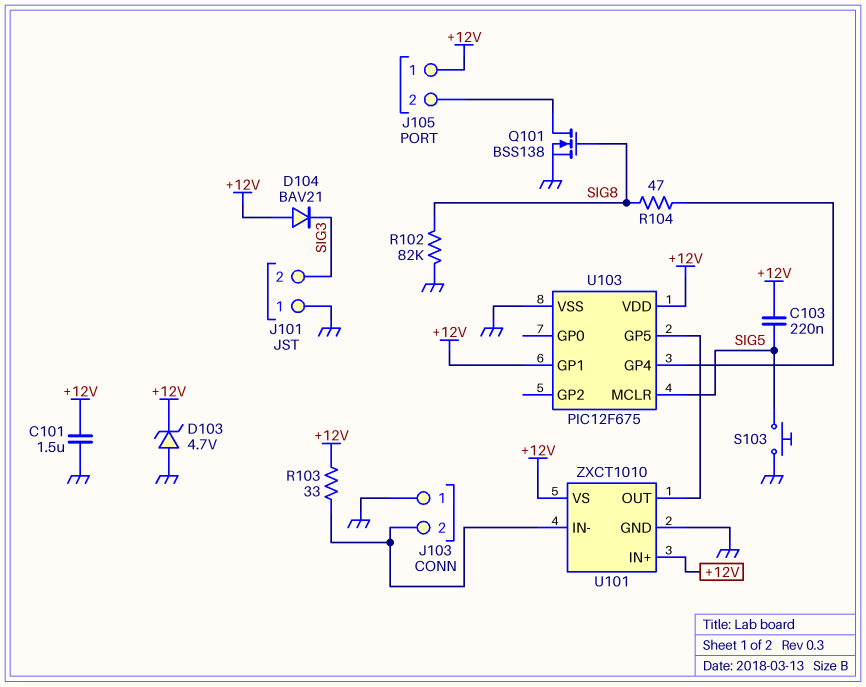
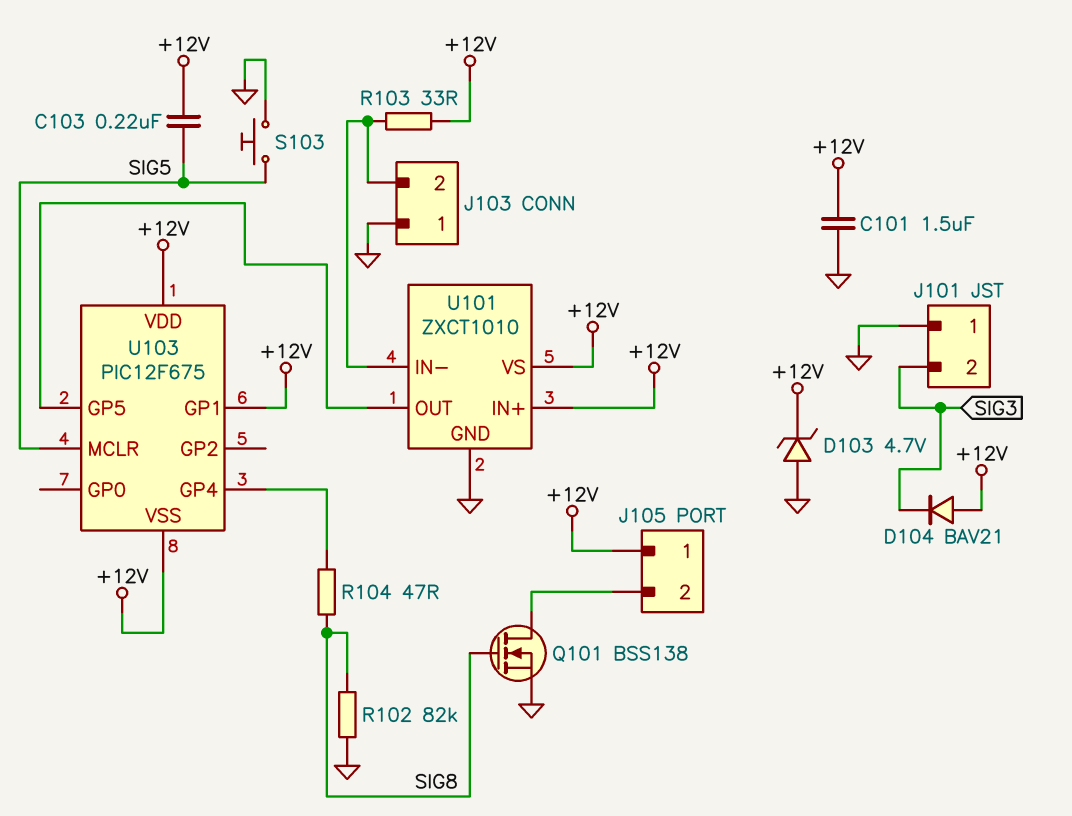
U103 pin VSS: GND -> +12V

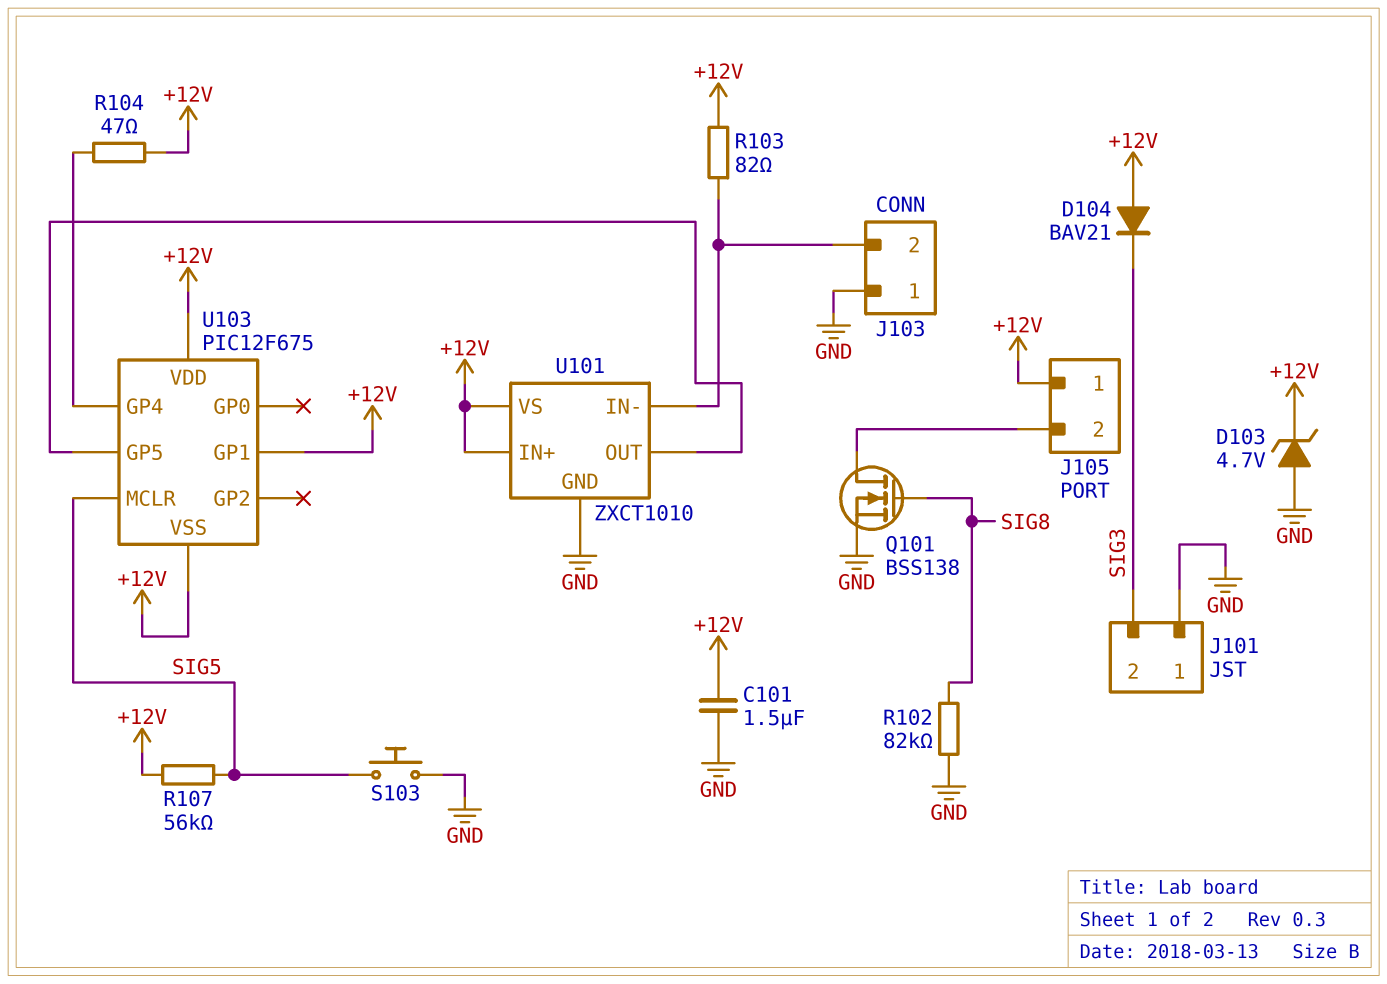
C103: 220nF (+12V, SIG5) -> none
R103: 33 (+12V, J103/2) -> 82 (+12V, J103/2)
R104: 47 (SIG8, U103/GP4) -> 47 (+12V, U103/GP4)
R107: none -> 56k (+12V, SIG5)

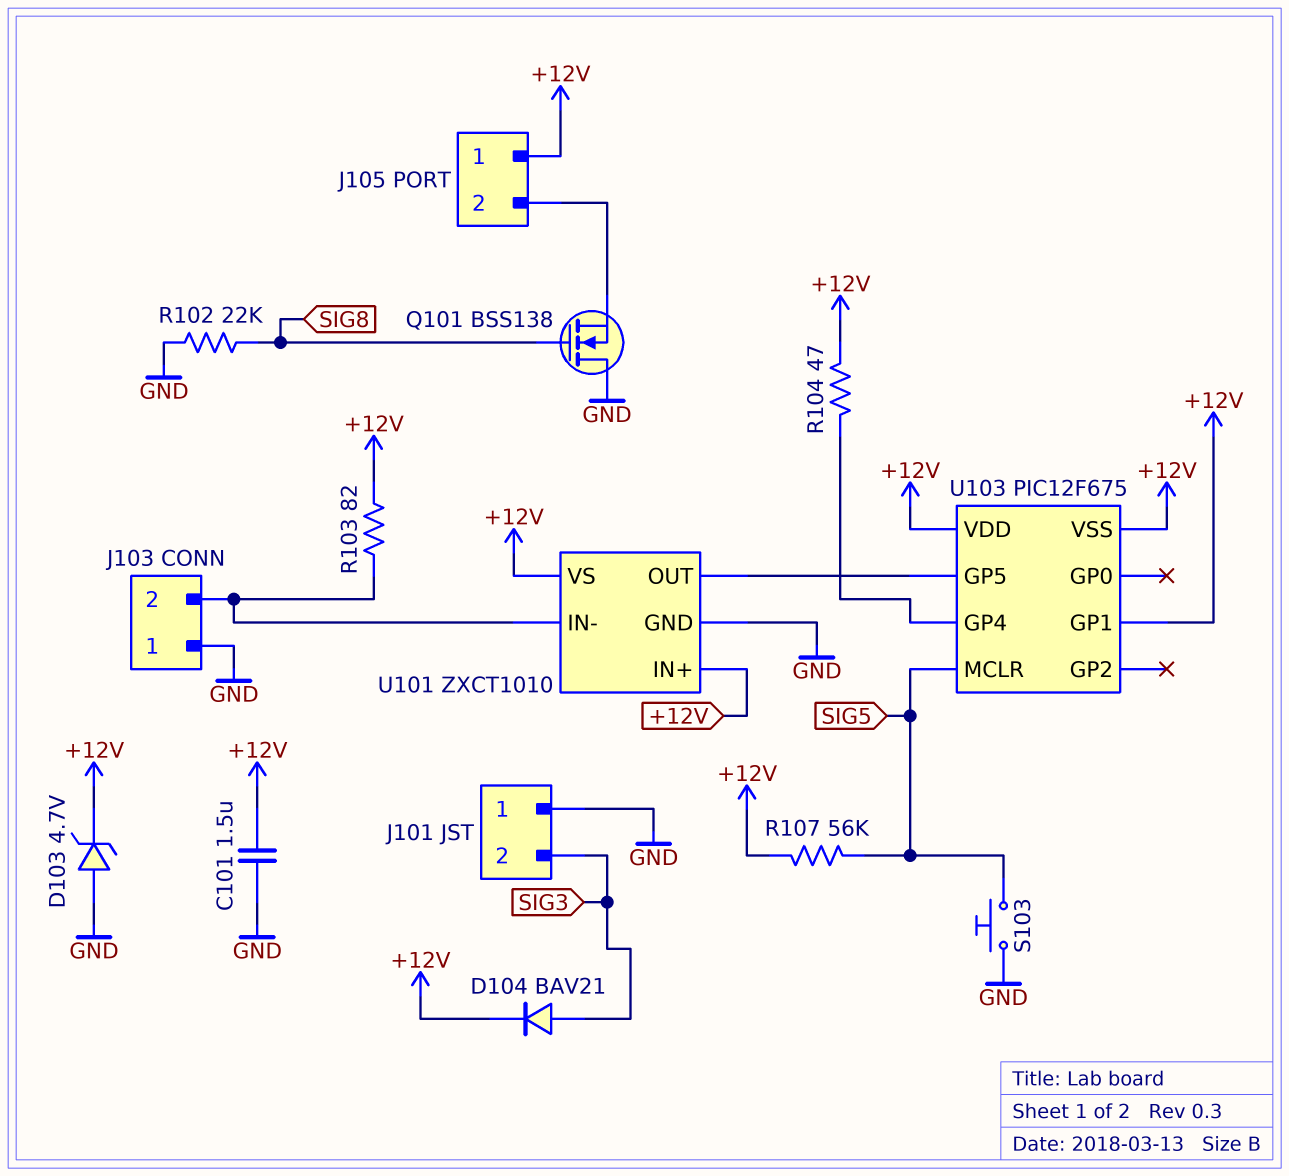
D104: diode BAV21 (A +12V, K SIG3) -> diode BAV21 (A SIG3, K +12V)
Q101: NMOS BSS138 (G SIG8, D J105/2, S GND) -> NMOS BSS138 (G SIG8, D GND, S J105/2)
R102: 82k (GND, SIG8) -> 22k (GND, SIG8)

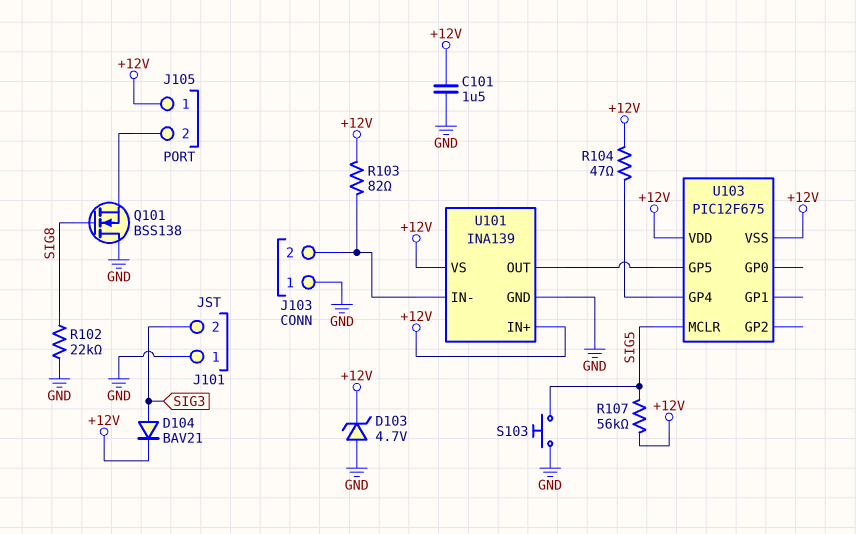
U101: ZXCT1010 -> INA139
U103 pin GP1: +12V -> none

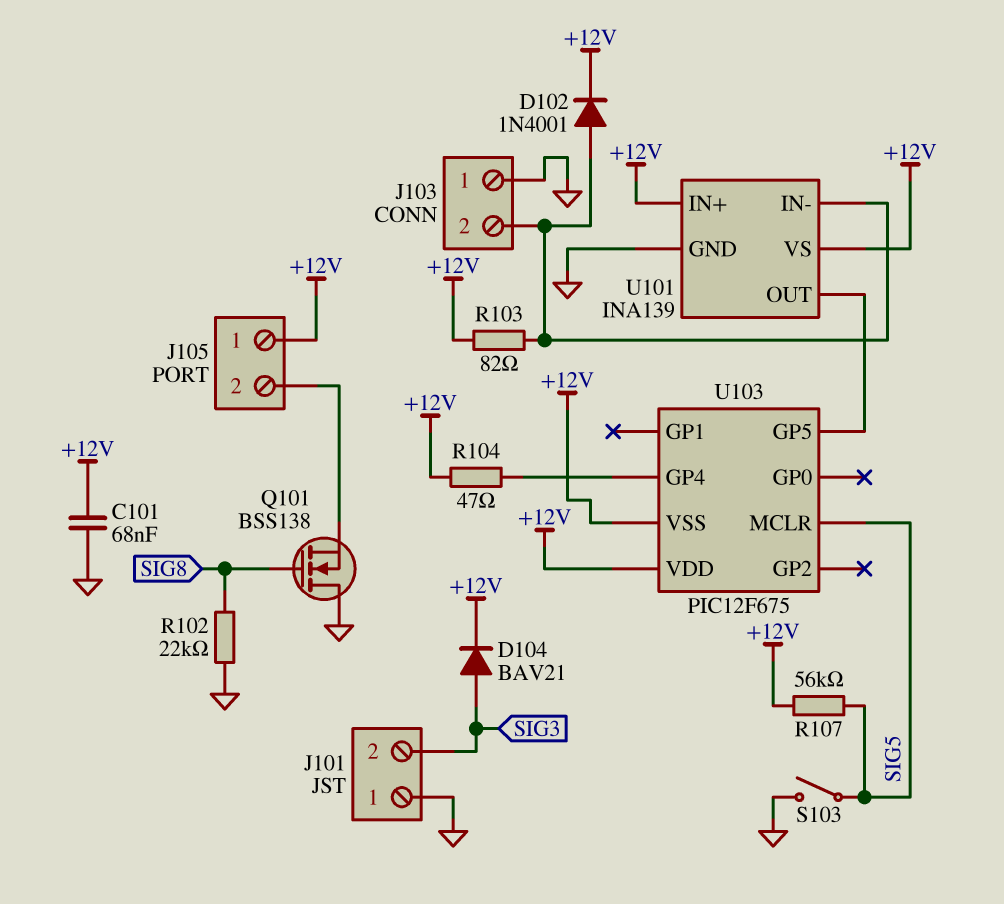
C101: 1.5uF (+12V, GND) -> 68nF (+12V, GND)
D102: none -> diode 1N4001 (A J103/2, K +12V)
D103: zener 4.7V (A GND, K +12V) -> none
S103: button (GND, SIG5) -> switch (GND, SIG5)

